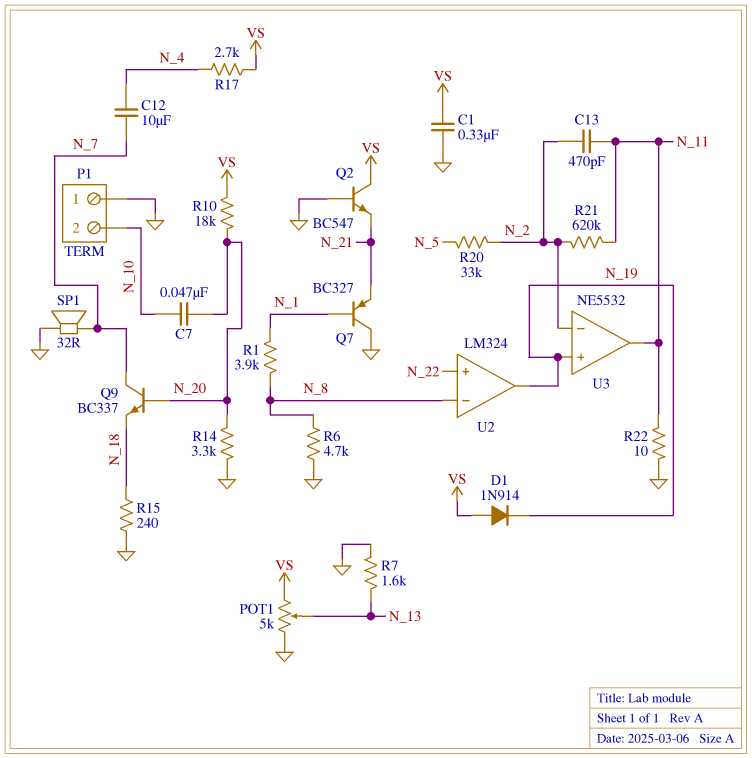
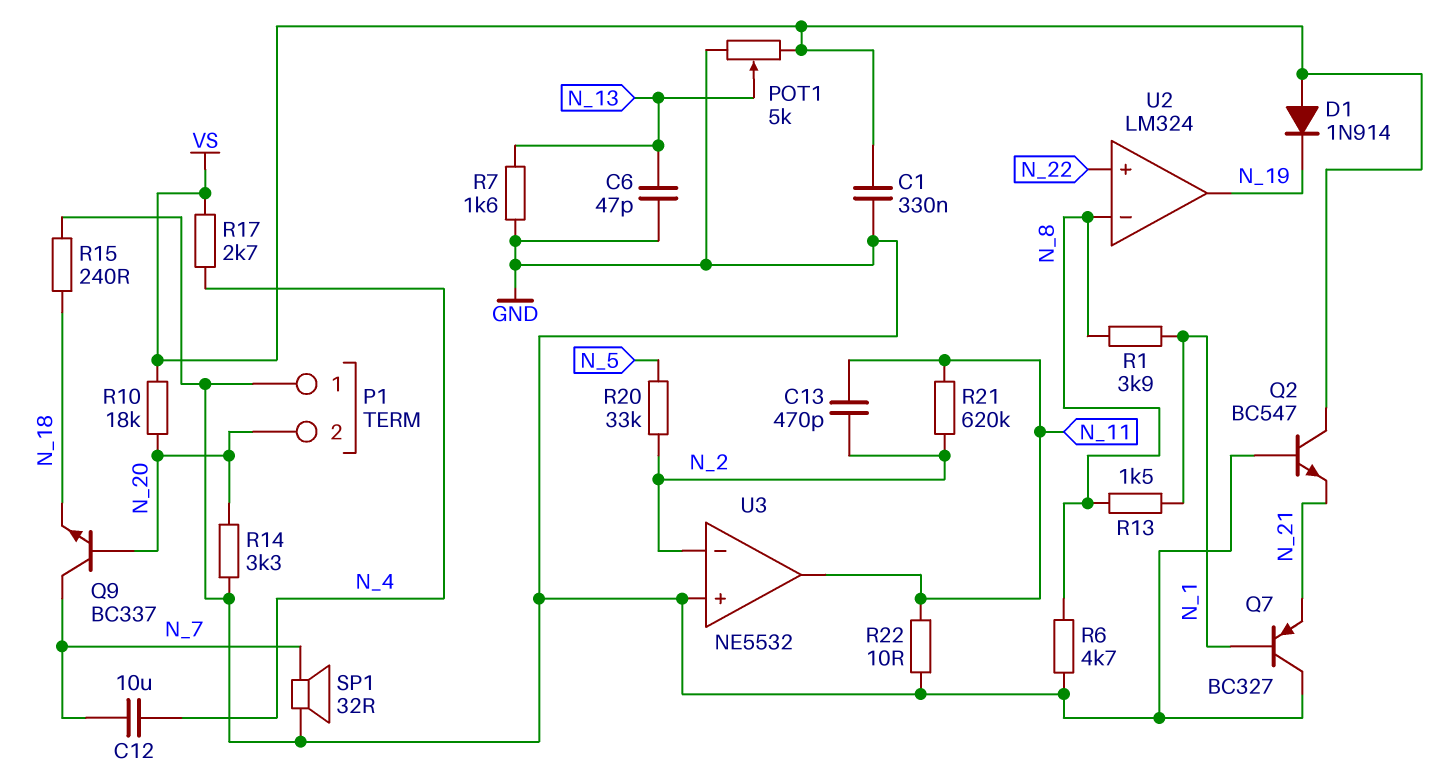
C6: none -> 47pF (GND, N_13)
C7: 47nF (N_10, N_20) -> none
P1 pin 2: N_10 -> N_20
R13: none -> 1.5k (N_1, N_8)
U3 pin in+: N_19 -> GND

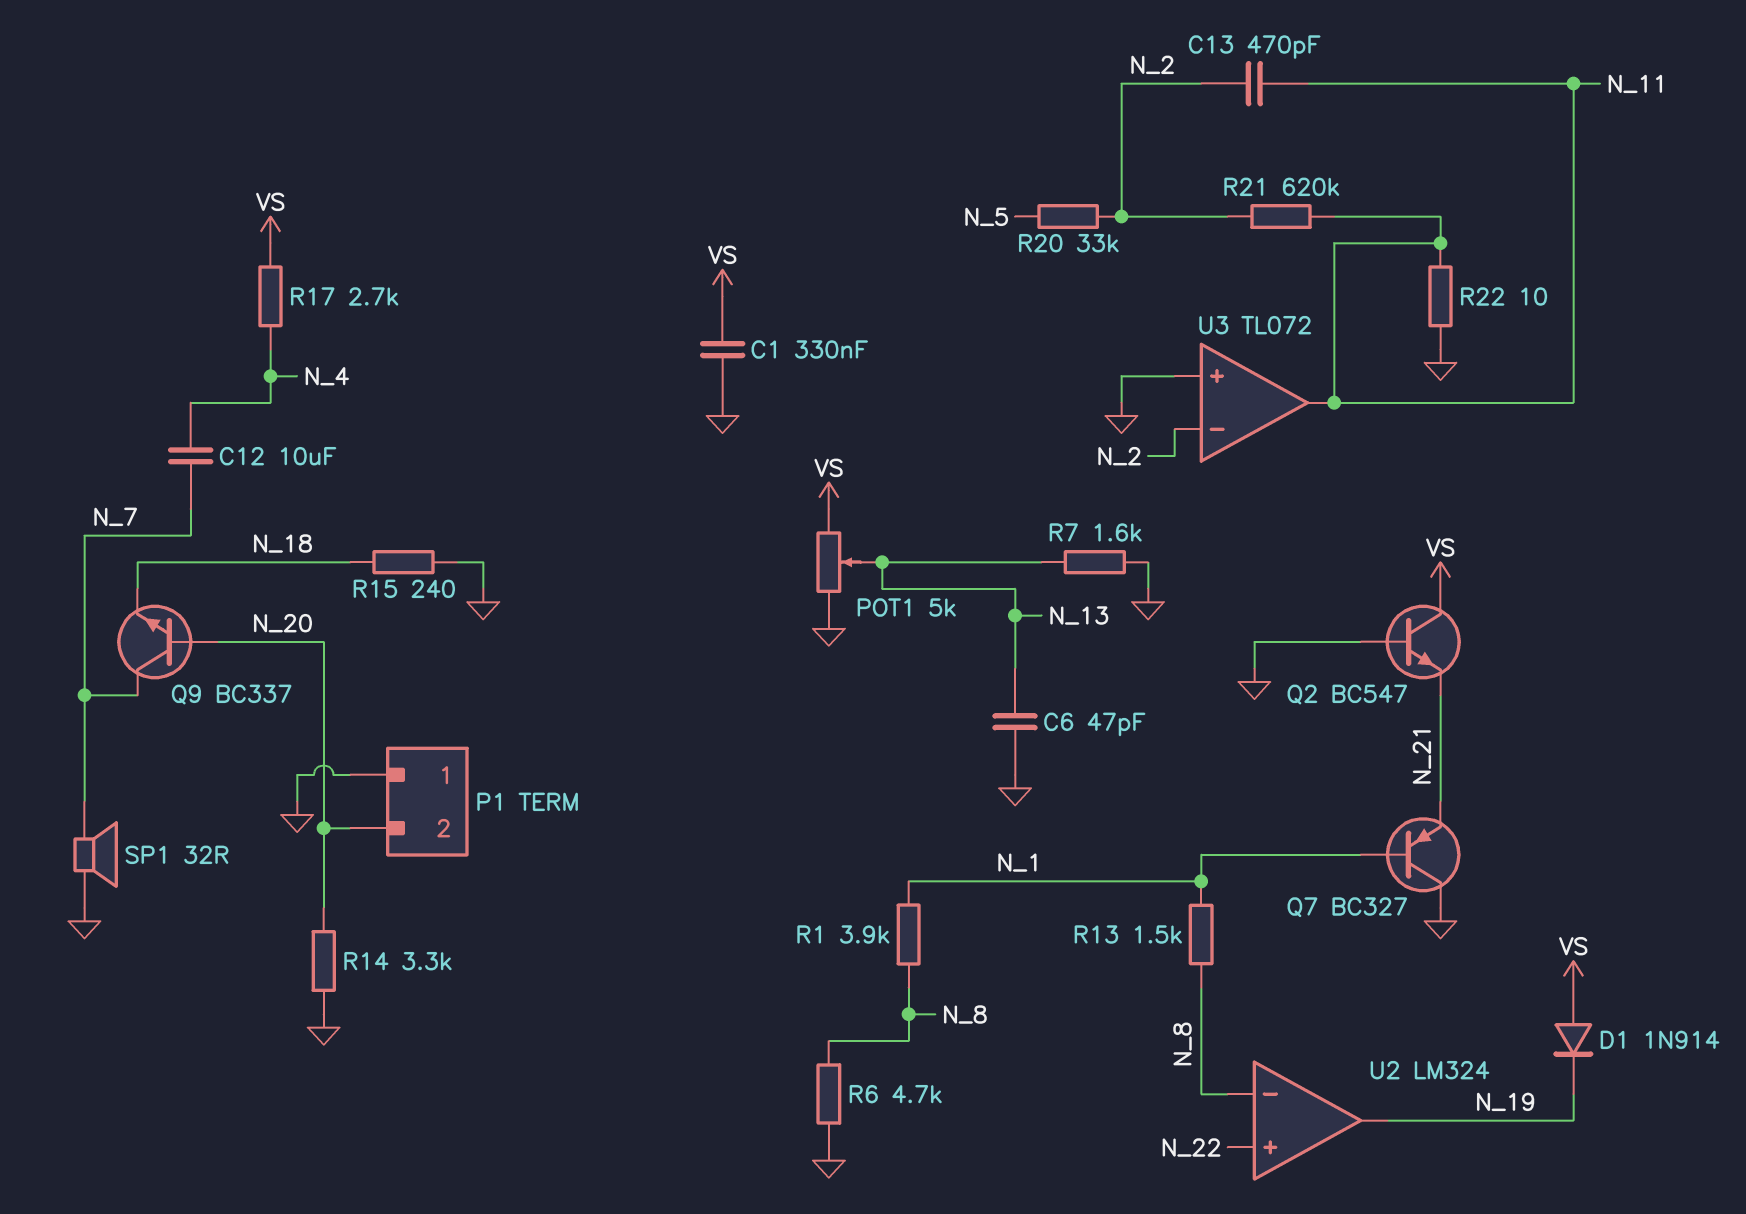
R10: 18k (N_20, VS) -> none
U3: NE5532 -> TL072

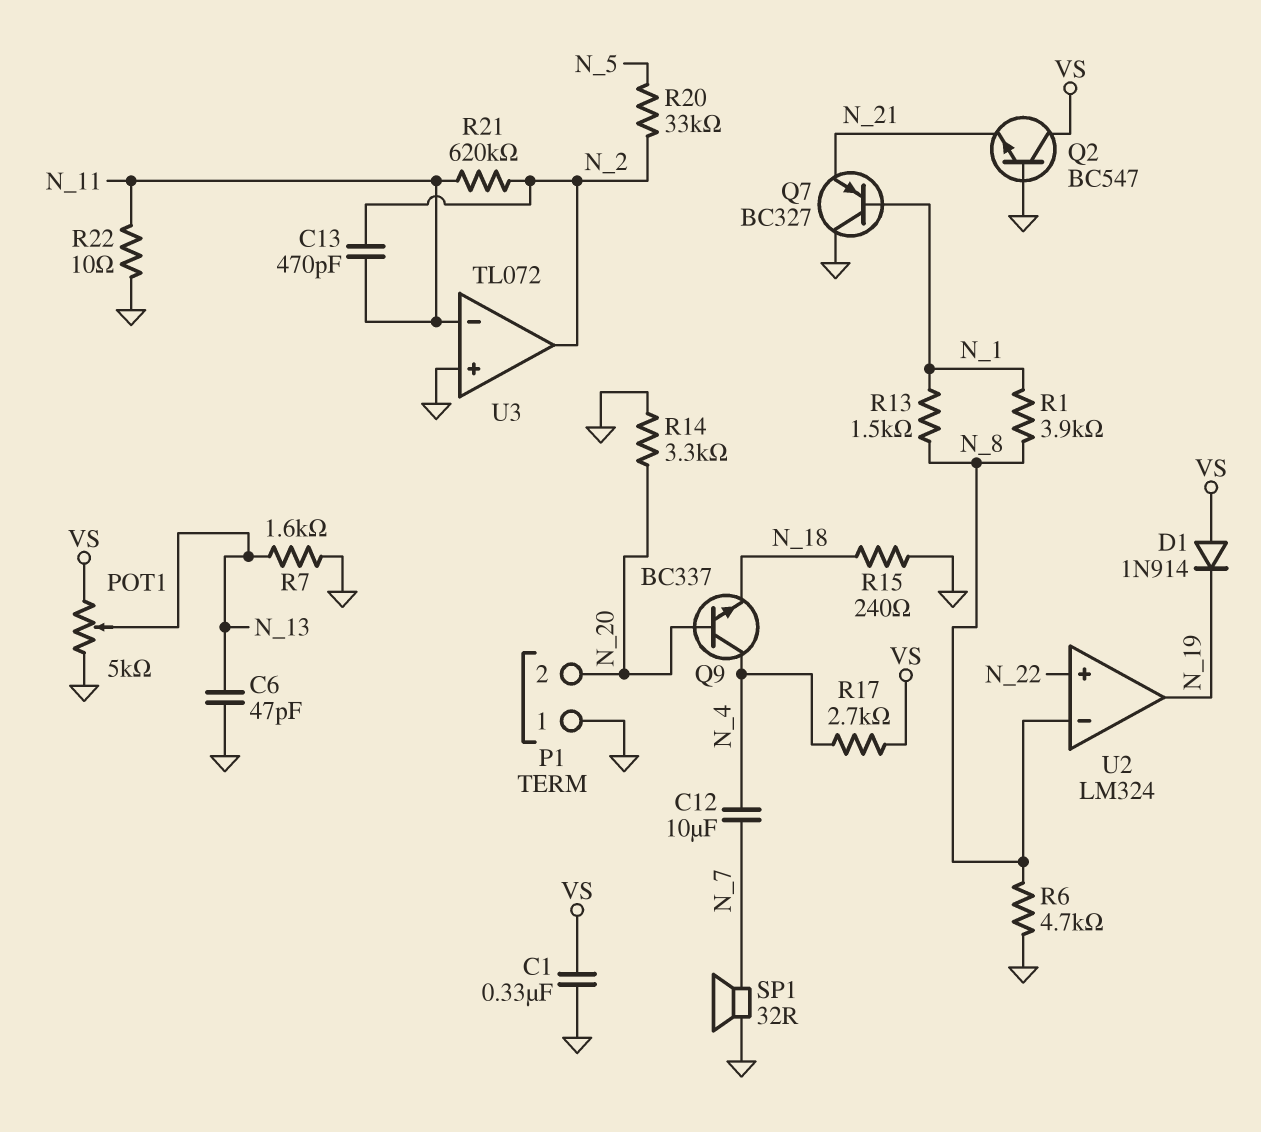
Q9: NPN BC337 (B N_20, C N_7, E N_18) -> NPN BC337 (B N_20, C N_4, E N_18)
U3 pin in-: N_2 -> N_11
U3 pin out: N_11 -> N_2

